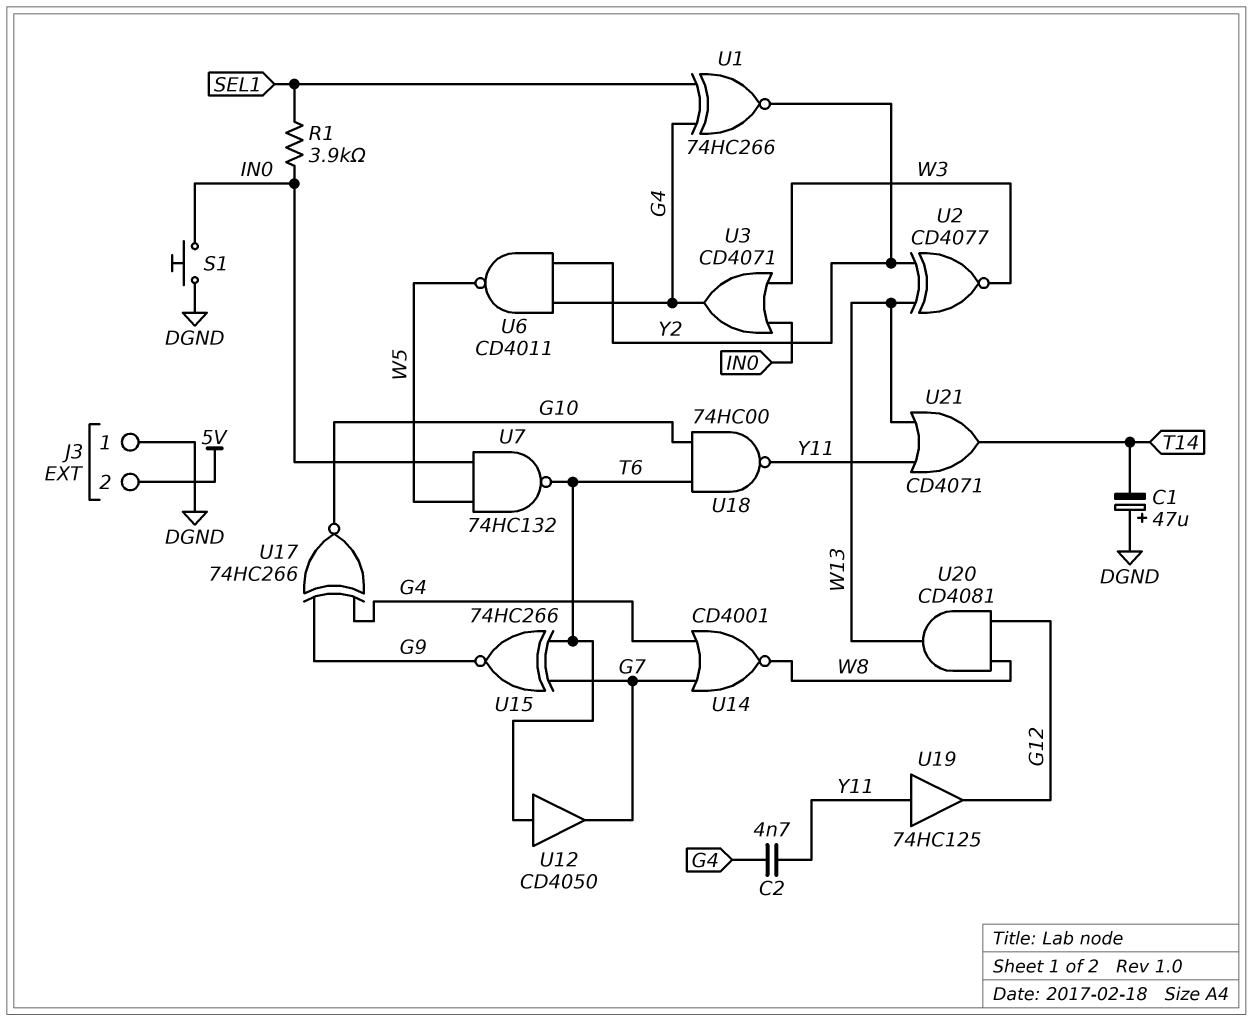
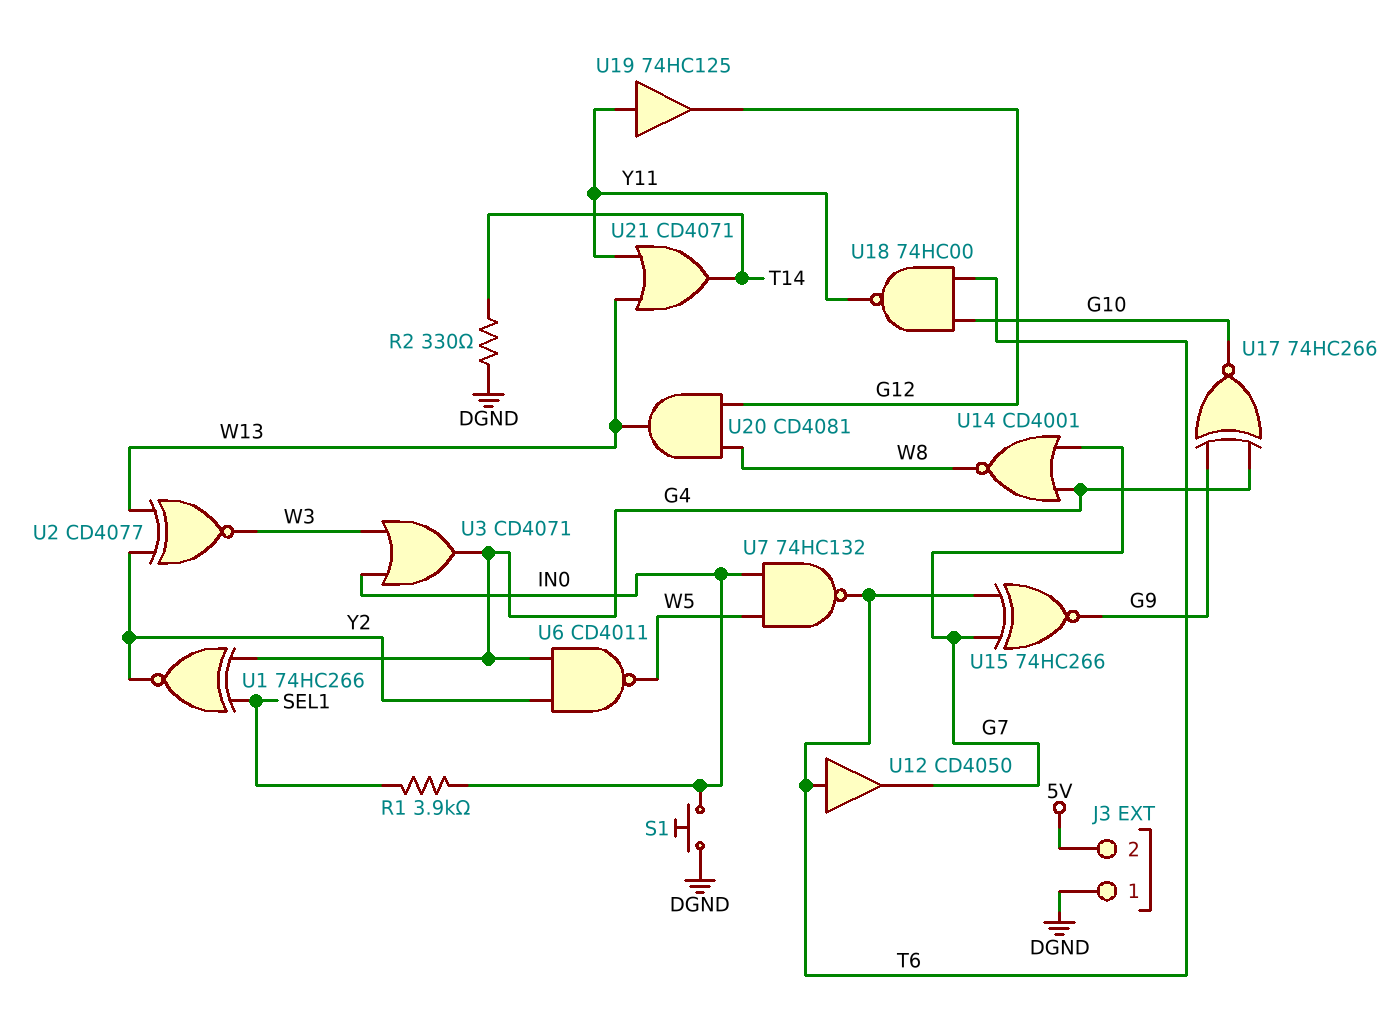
C1: 47uF (plus DGND, minus T14) -> none
C2: 4.7nF (G4, Y11) -> none
R2: none -> 330 (DGND, T14)

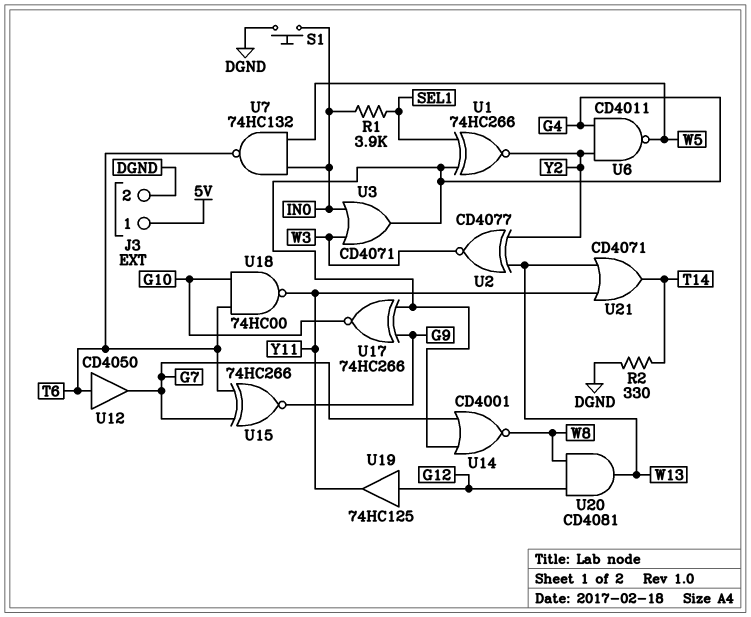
J3 pin 1: DGND -> 5V
J3 pin 2: 5V -> DGND
U19: buffer 74HC125 (in Y11, out G12) -> buffer 74HC125 (in G12, out Y11)

